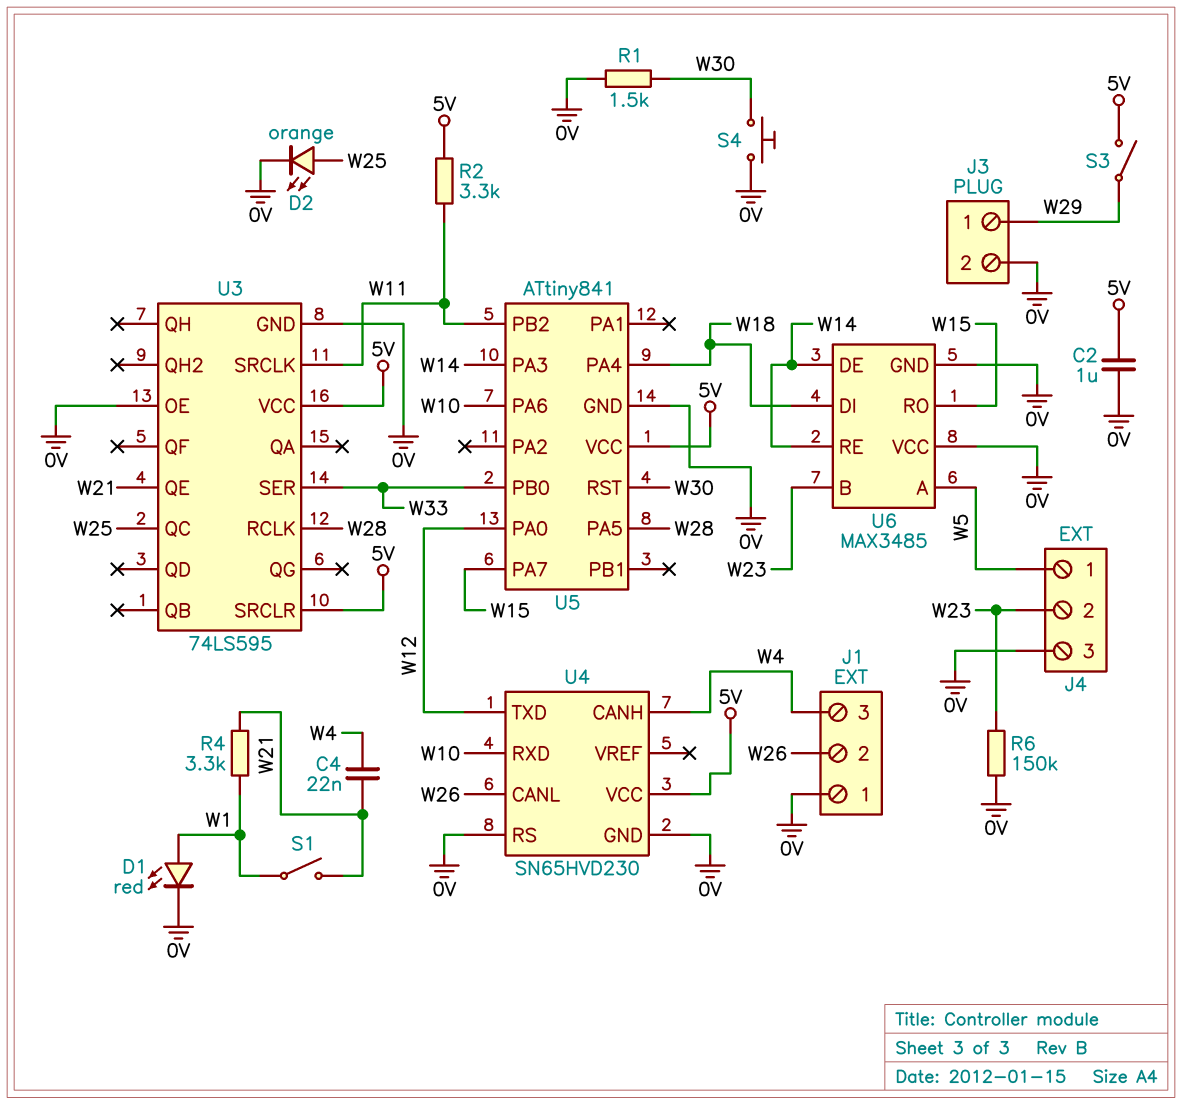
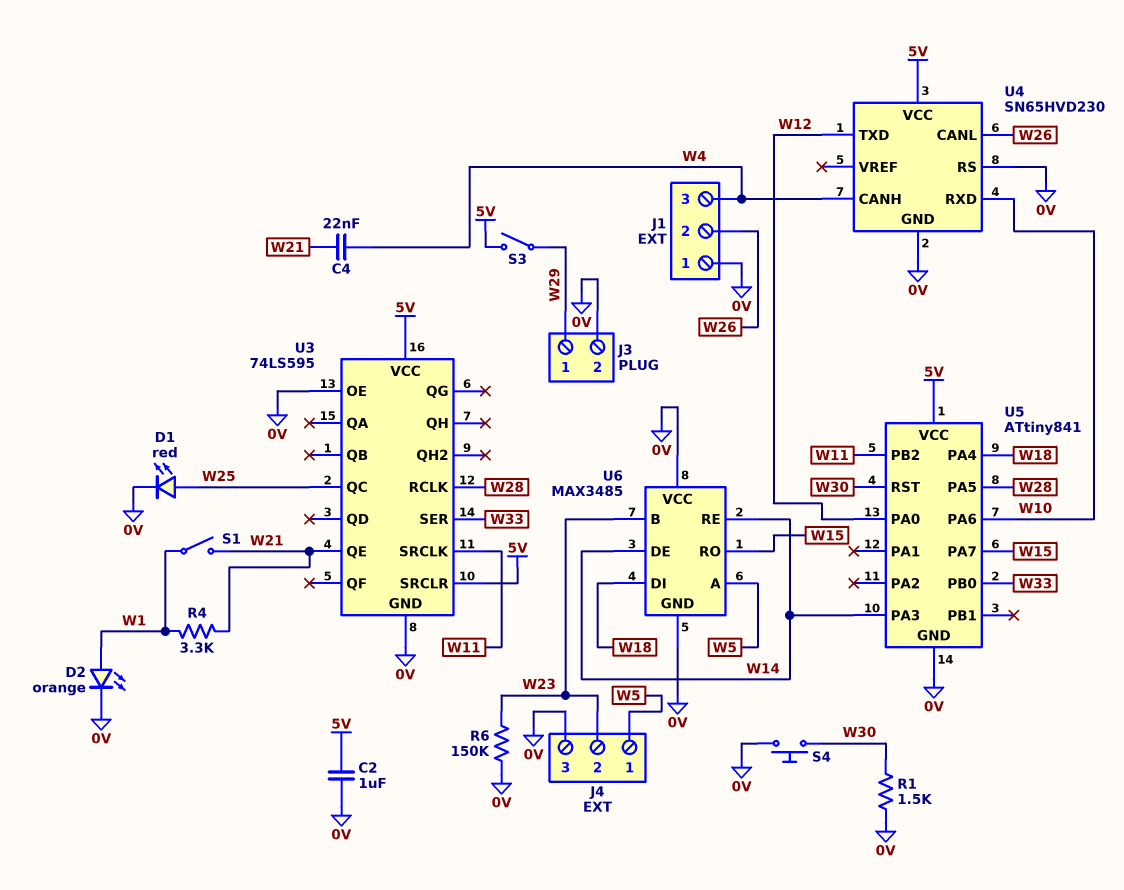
D1: LED red (A W1, K 0V) -> LED red (A W25, K 0V)
D2: LED orange (A W25, K 0V) -> LED orange (A W1, K 0V)
R2: 3.3k (5V, W11) -> none

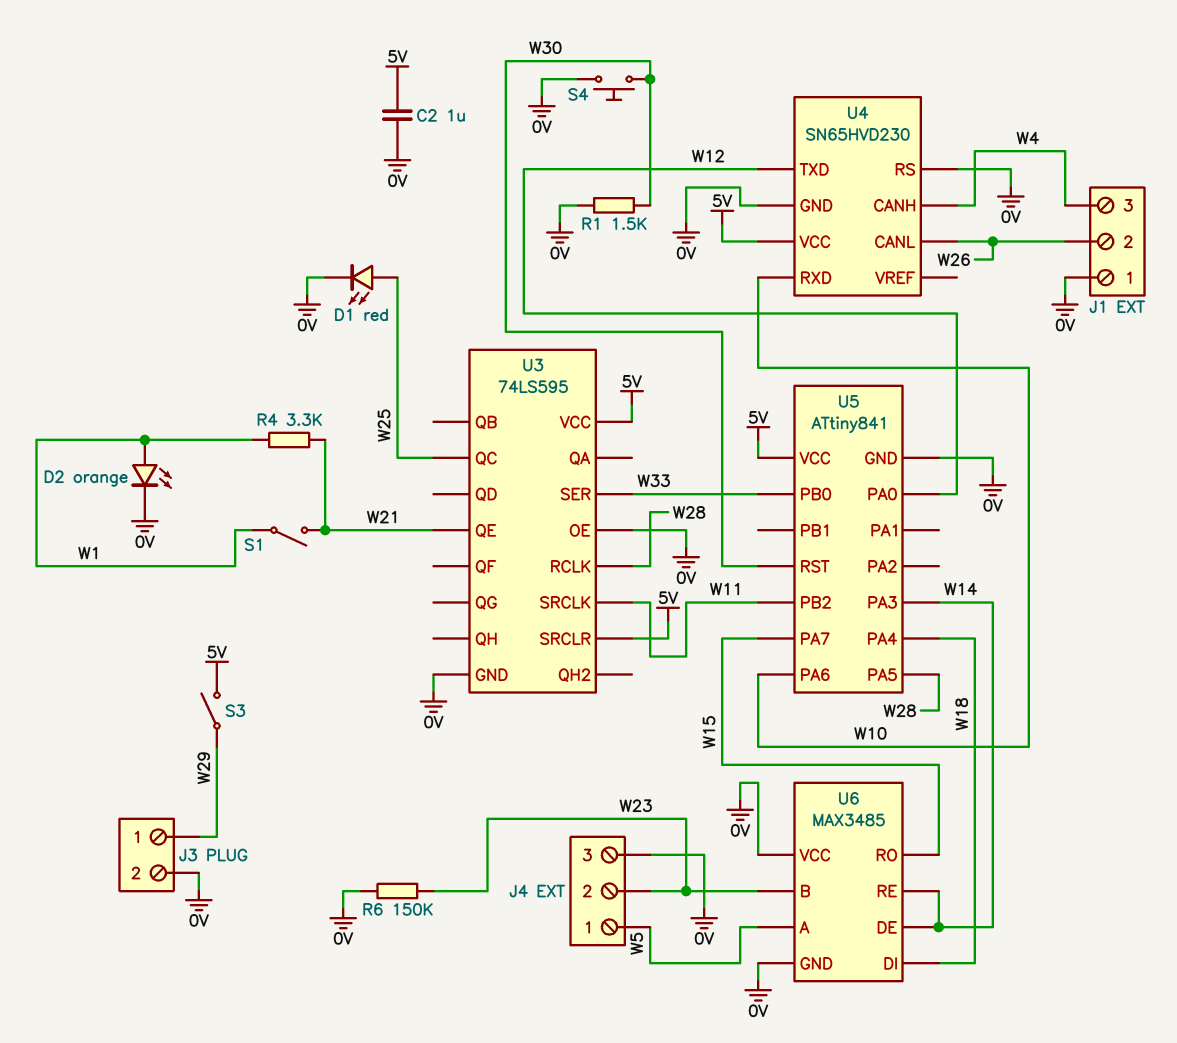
C4: 22nF (W4, W21) -> none

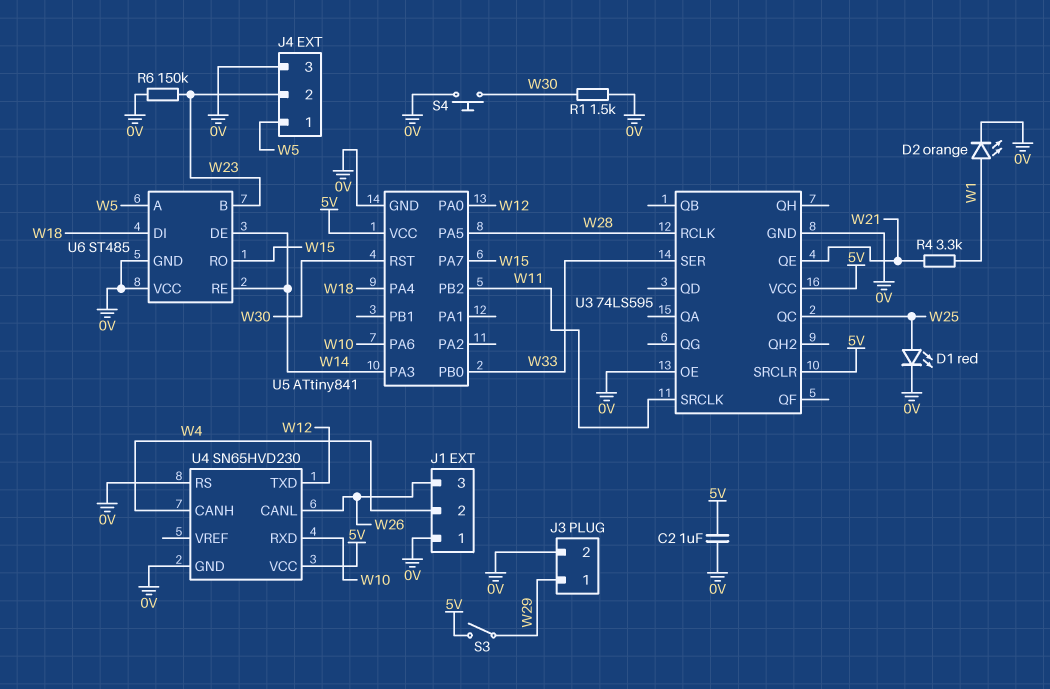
J1 pin 2: W26 -> W4
J1 pin 3: W4 -> W26
S1: switch (W1, W21) -> none
U6: MAX3485 -> ST485

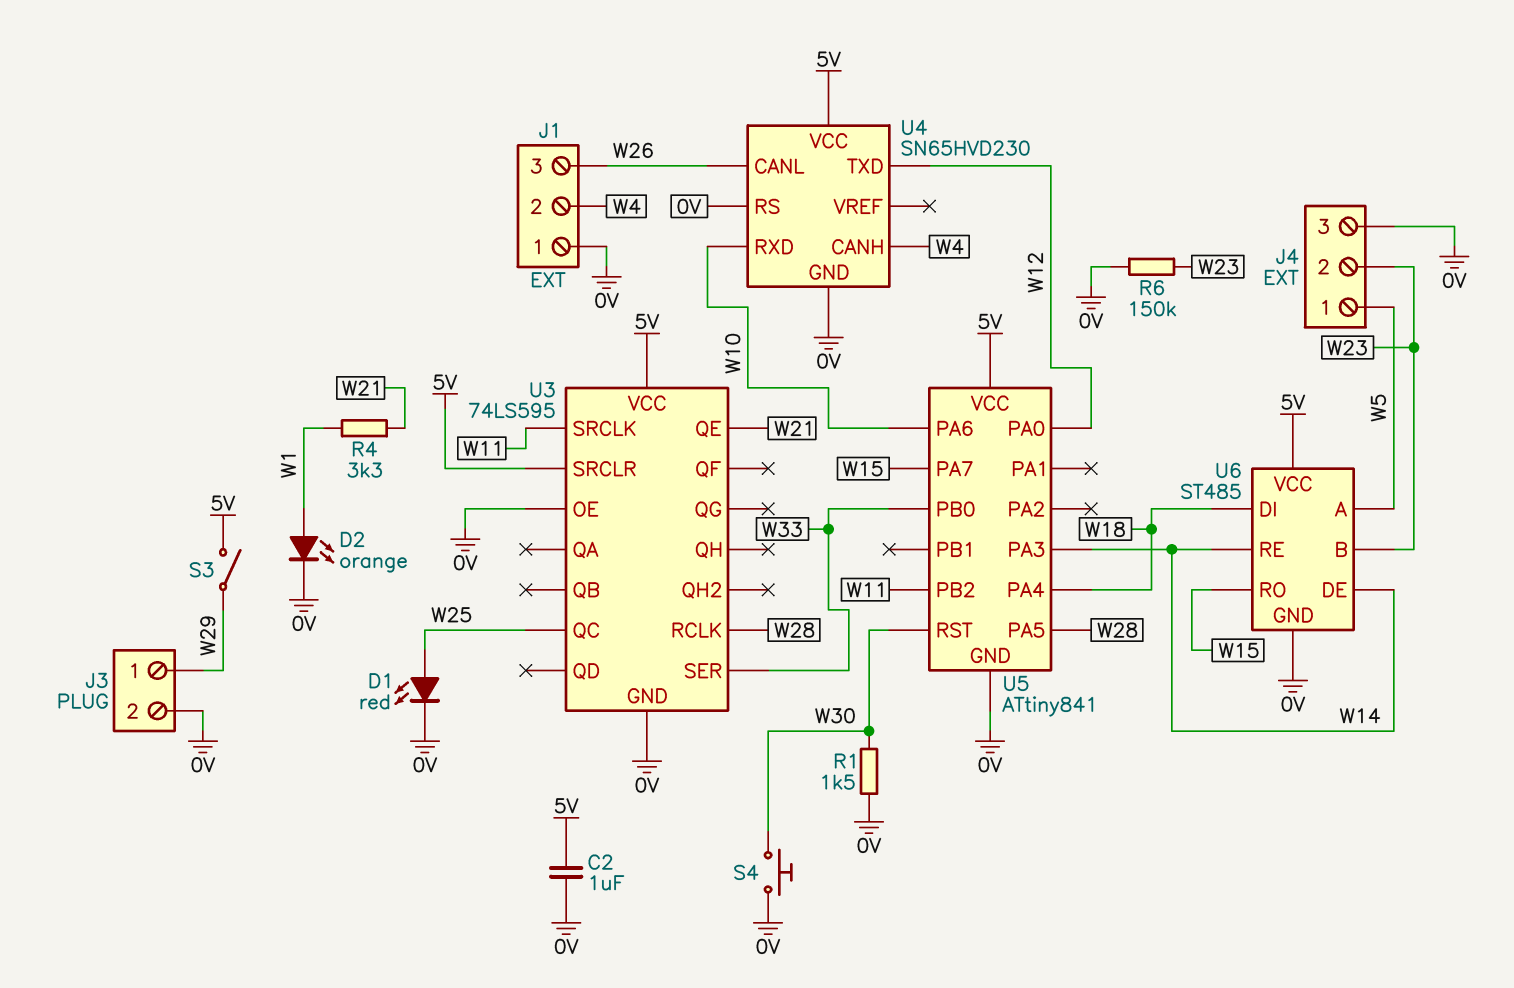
U6 pin VCC: 0V -> 5V

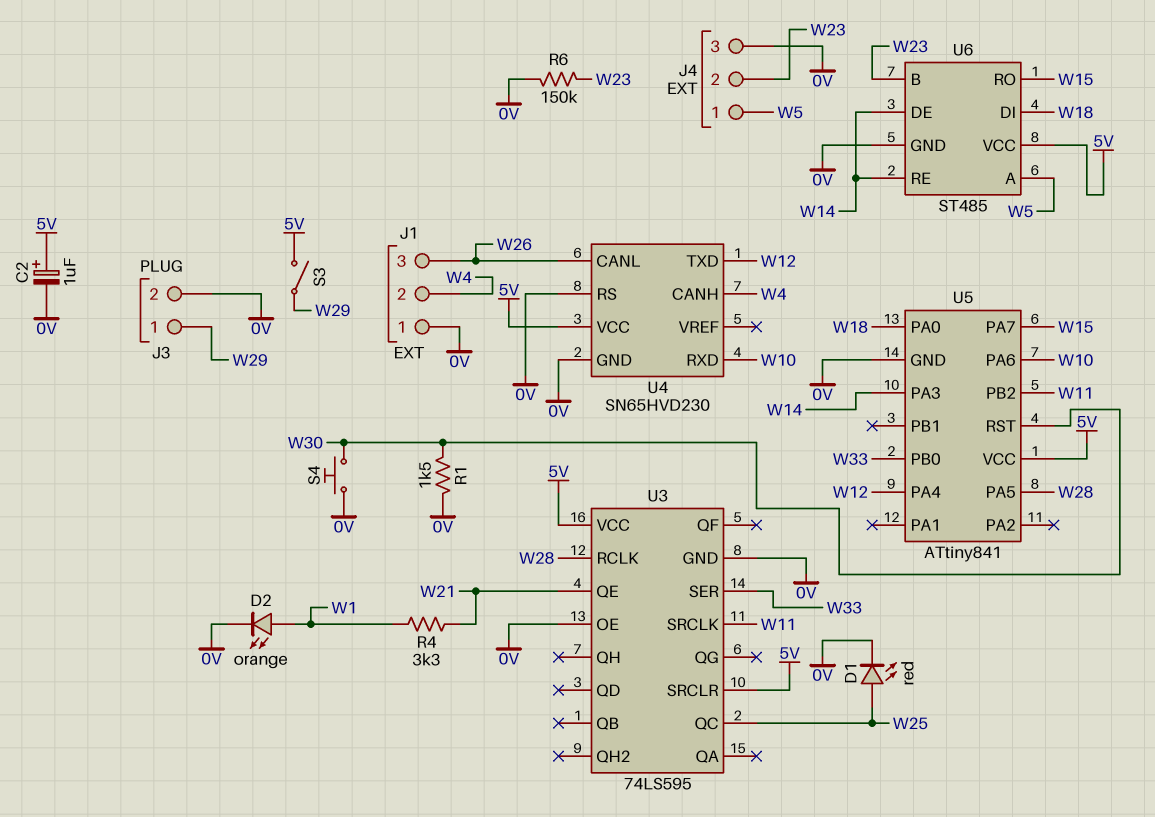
C2: 1uF (0V, 5V) -> 1uF (plus 5V, minus 0V)
U5 pin PA0: W12 -> W18
U5 pin PA4: W18 -> W12

